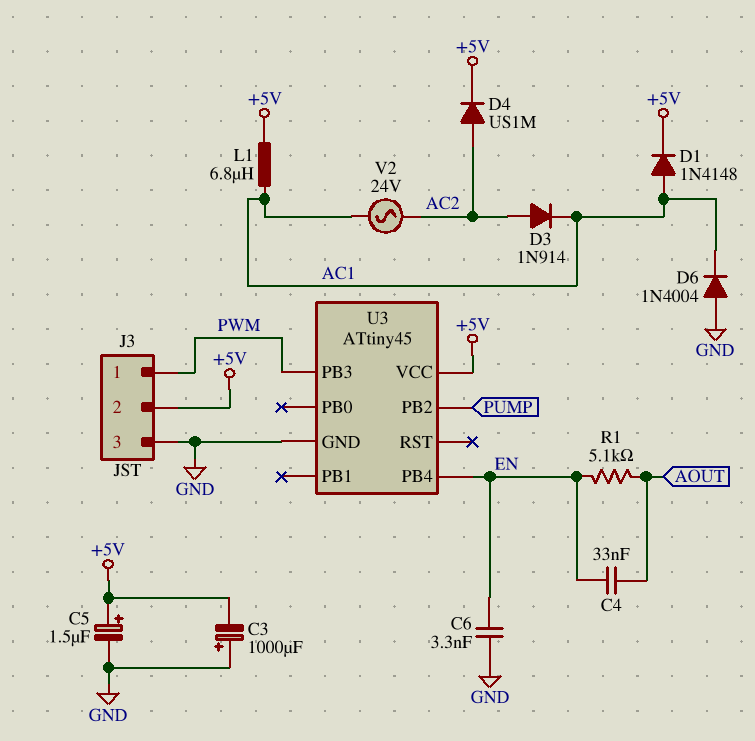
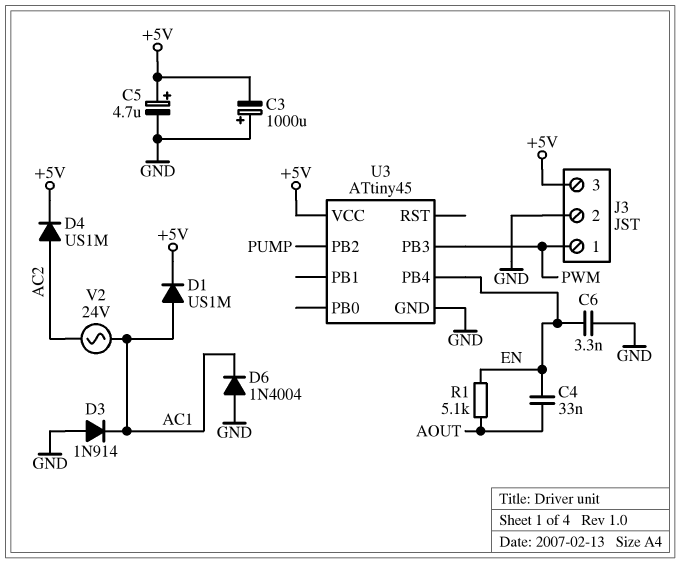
C5: 1.5uF (plus +5V, minus GND) -> 4.7uF (plus +5V, minus GND)
D1: diode 1N4148 (A AC1, K +5V) -> diode US1M (A AC1, K +5V)
D3: diode 1N914 (A AC2, K AC1) -> diode 1N914 (A GND, K AC1)
J3 pin 2: +5V -> GND
J3 pin 3: GND -> +5V
L1: 6.8uH (+5V, AC1) -> none

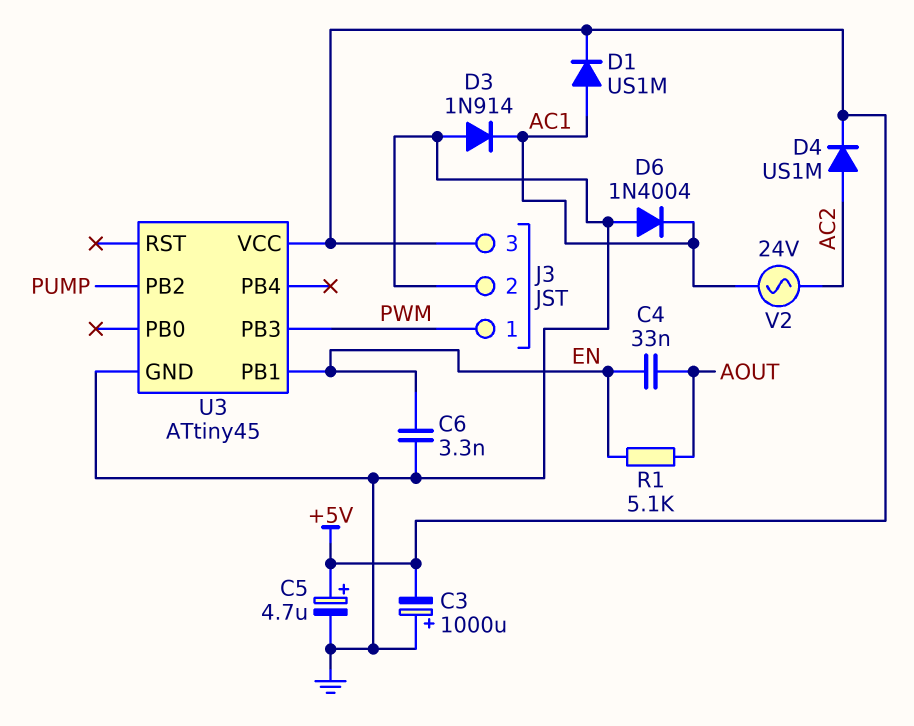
U3 pin PB1: none -> EN
U3 pin PB4: EN -> none

